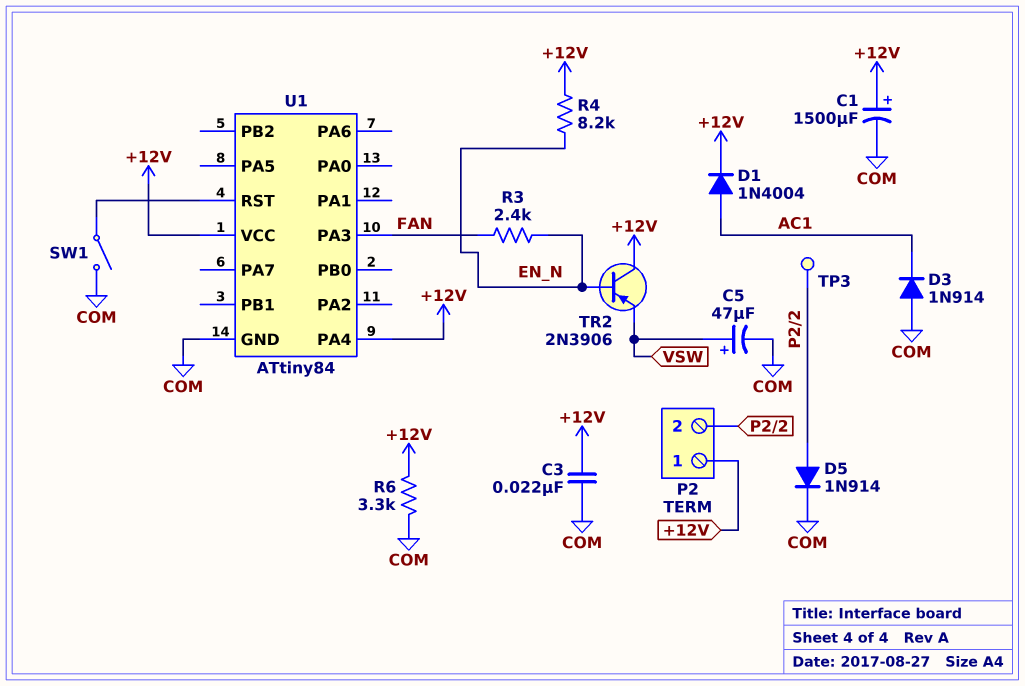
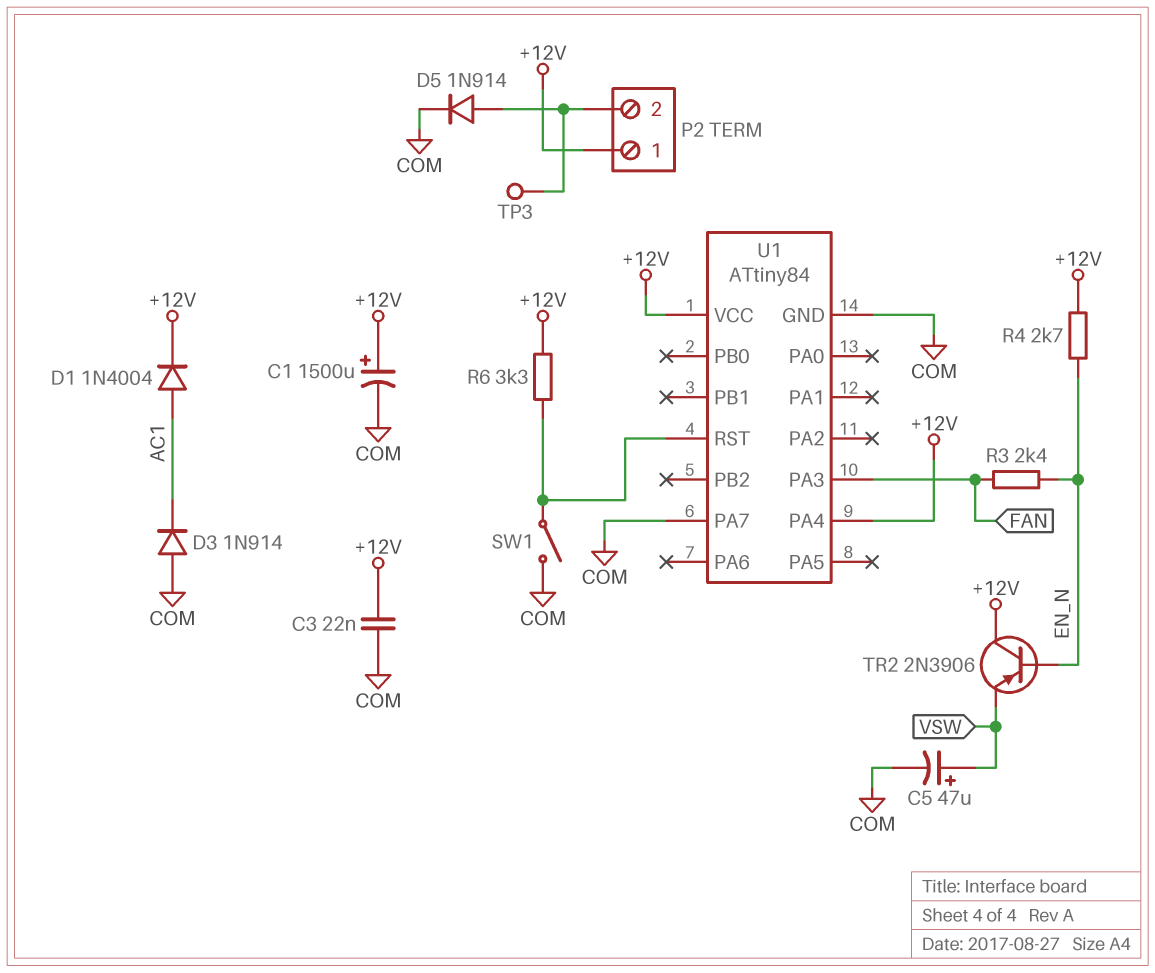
R4: 8.2k (+12V, EN_N) -> 2.7k (+12V, EN_N)
R6: 3.3k (+12V, COM) -> 3.3k (+12V, U1/RST)
U1 pin PA7: none -> COM

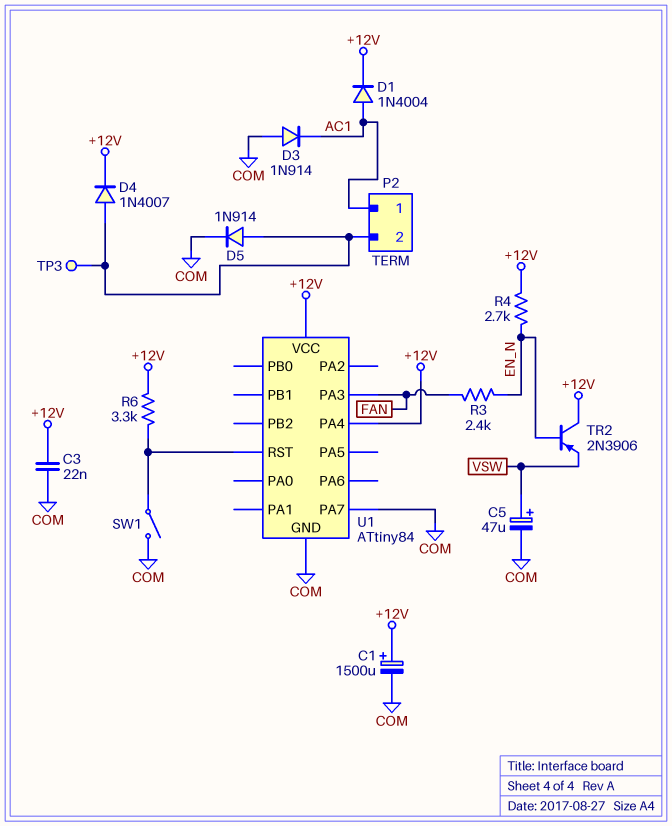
D4: none -> diode 1N4007 (A P2/2, K +12V)
P2 pin 1: +12V -> AC1

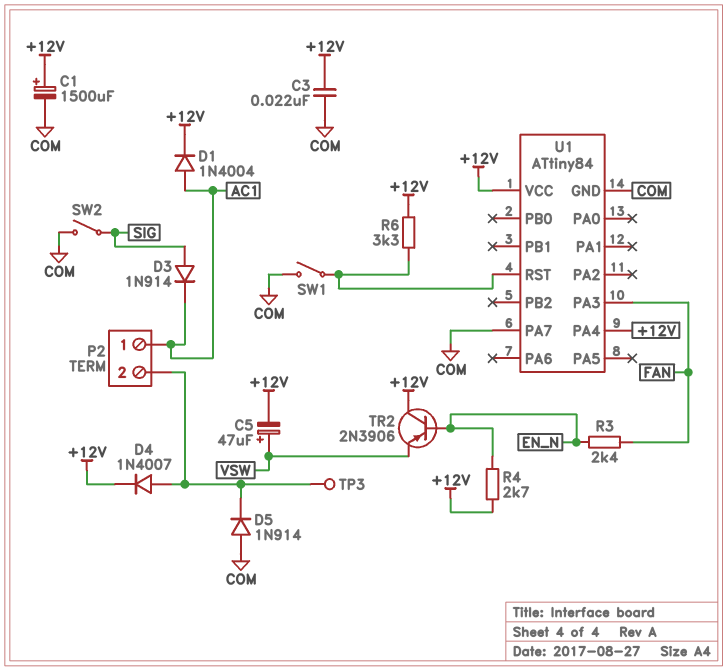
C5: 47uF (plus VSW, minus COM) -> 47uF (plus VSW, minus +12V)
D3: diode 1N914 (A COM, K AC1) -> diode 1N914 (A SIG, K AC1)
D5: diode 1N914 (A P2/2, K COM) -> diode 1N914 (A COM, K P2/2)
SW2: none -> switch (COM, SIG)

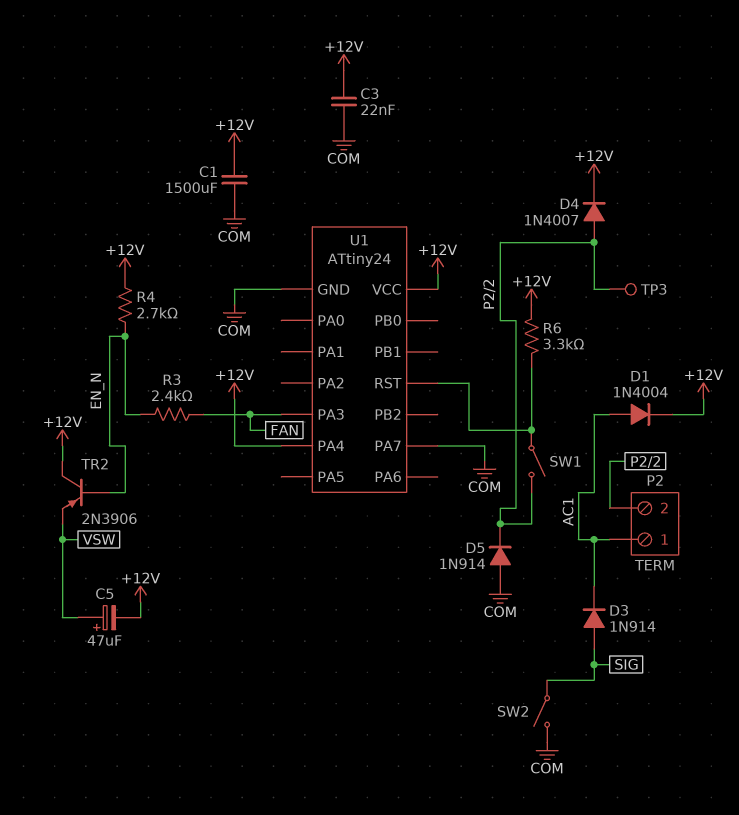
C1: 1500uF (plus +12V, minus COM) -> 1500uF (+12V, COM)
SW1: switch (COM, U1/RST) -> switch (P2/2, U1/RST)
U1: ATtiny84 -> ATtiny24

